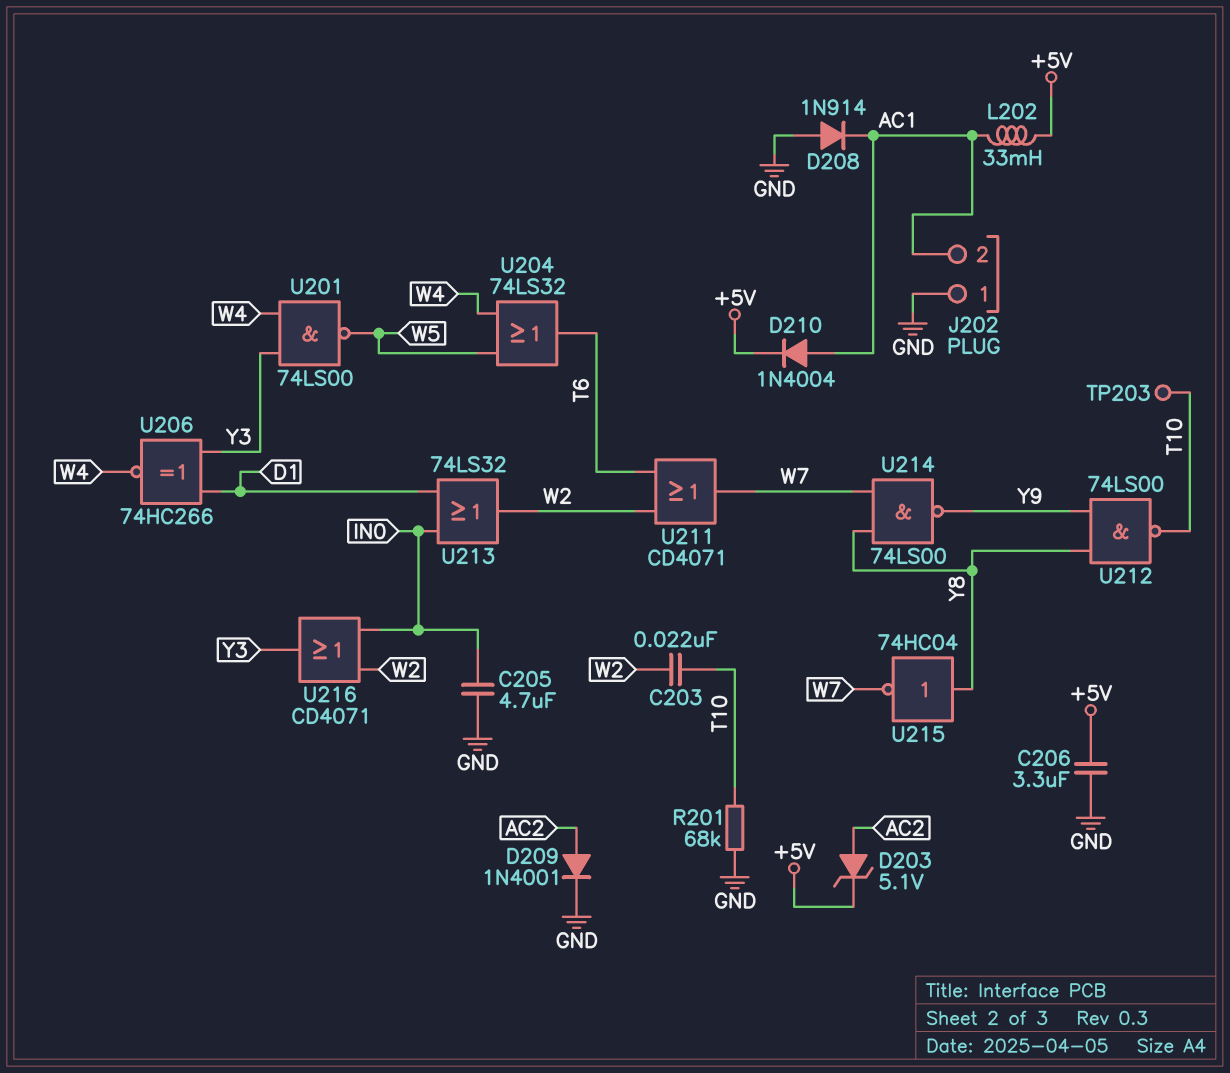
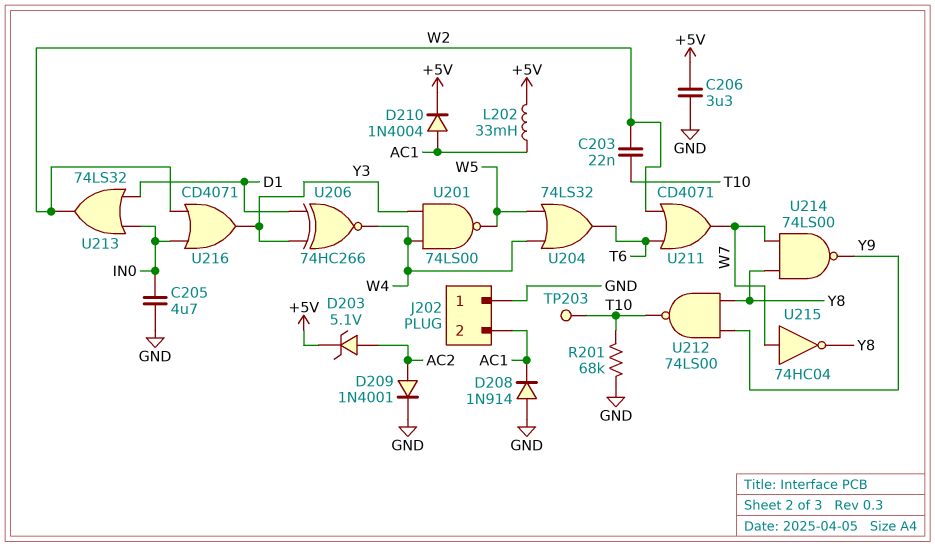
U215: NOT 74HC04 (in Y8, out W7) -> NOT 74HC04 (in W7, out Y8)

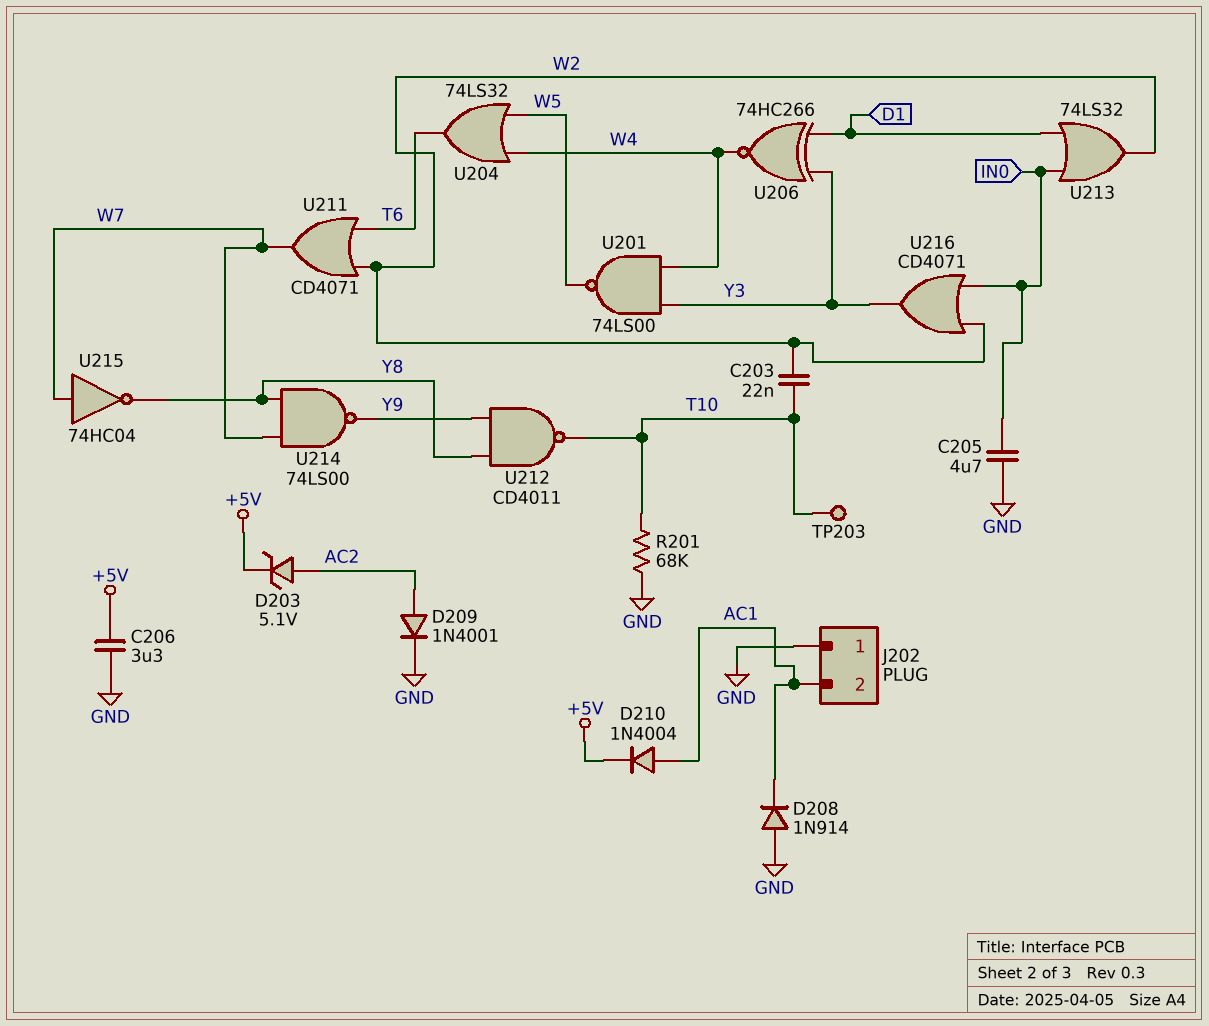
L202: 33mH (+5V, AC1) -> none
U212: NAND 74LS00 (in Y8, in Y9, out T10) -> NAND CD4011 (in Y8, in Y9, out T10)

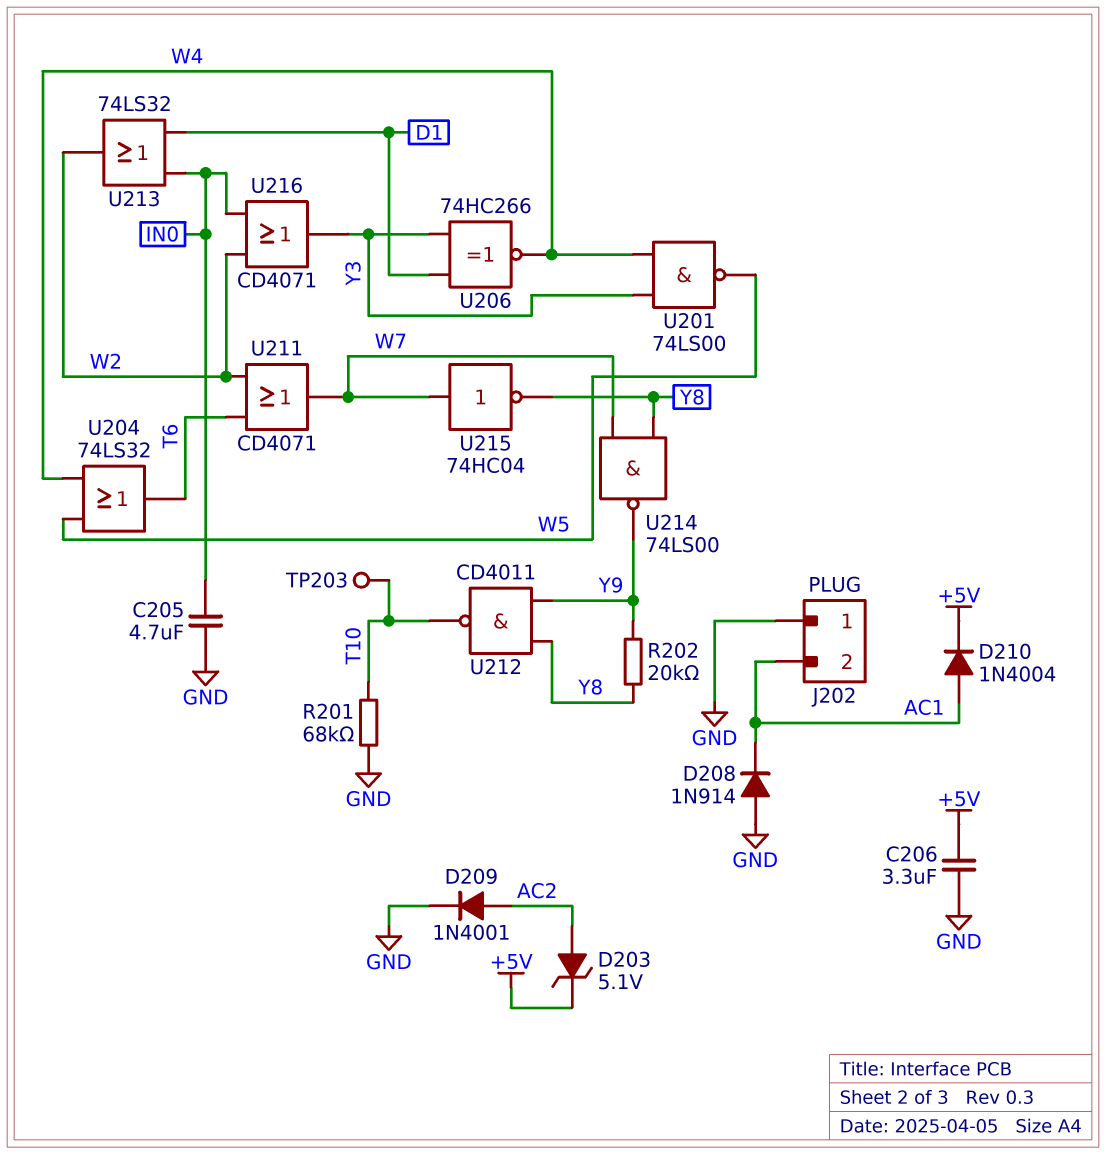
C203: 22nF (T10, W2) -> none
R202: none -> 20k (Y8, Y9)

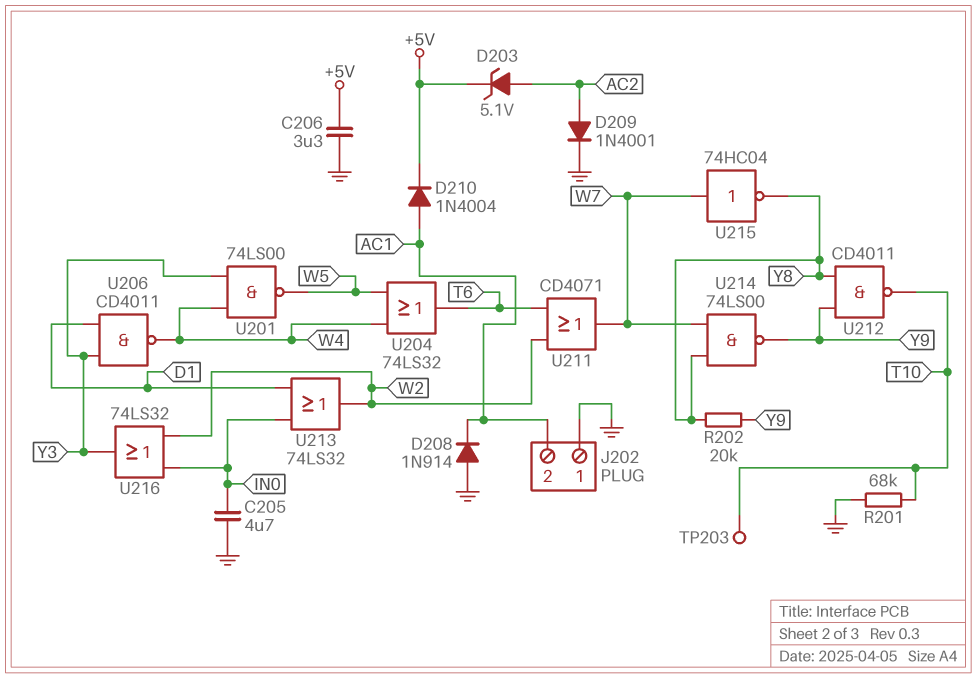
U206: XNOR 74HC266 (in D1, in Y3, out W4) -> NAND CD4011 (in D1, in Y3, out W4)
U216: OR CD4071 (in IN0, in W2, out Y3) -> OR 74LS32 (in IN0, in W2, out Y3)

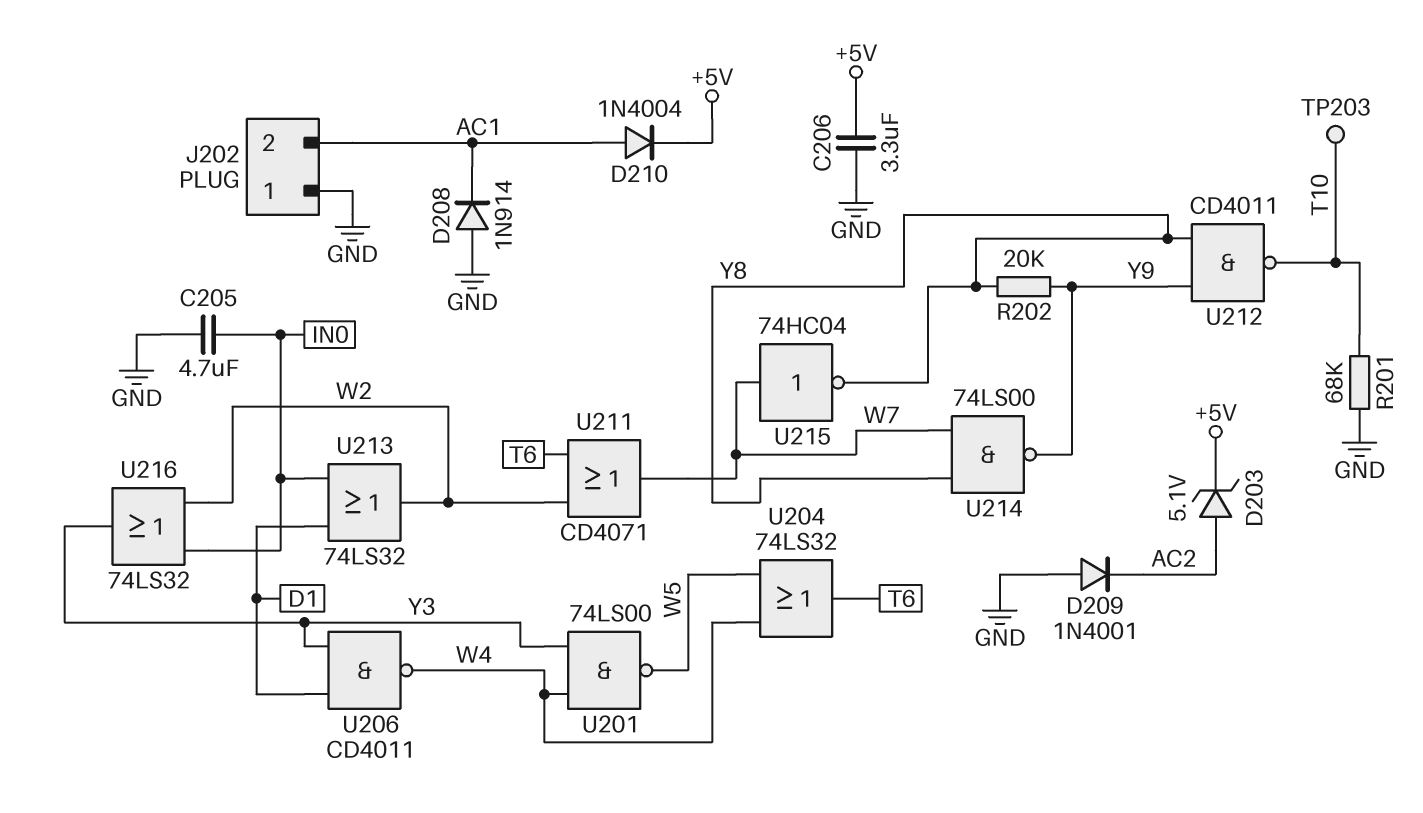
D209: diode 1N4001 (A AC2, K GND) -> diode 1N4001 (A GND, K AC2)

